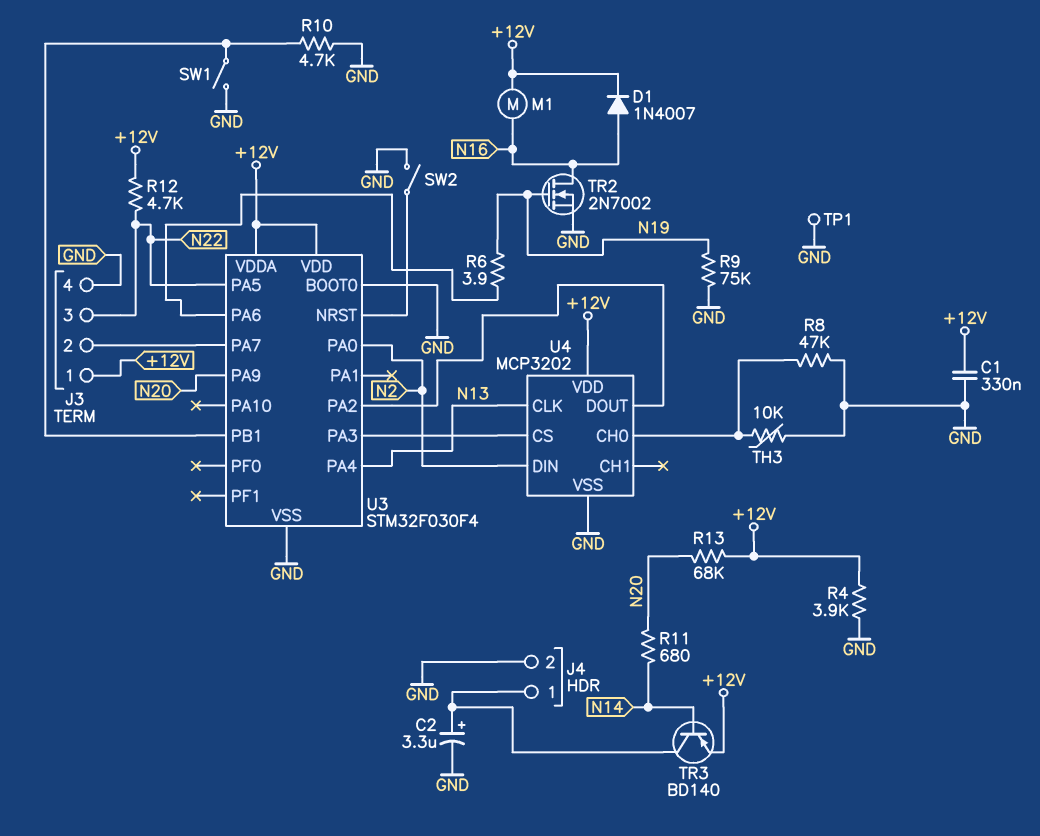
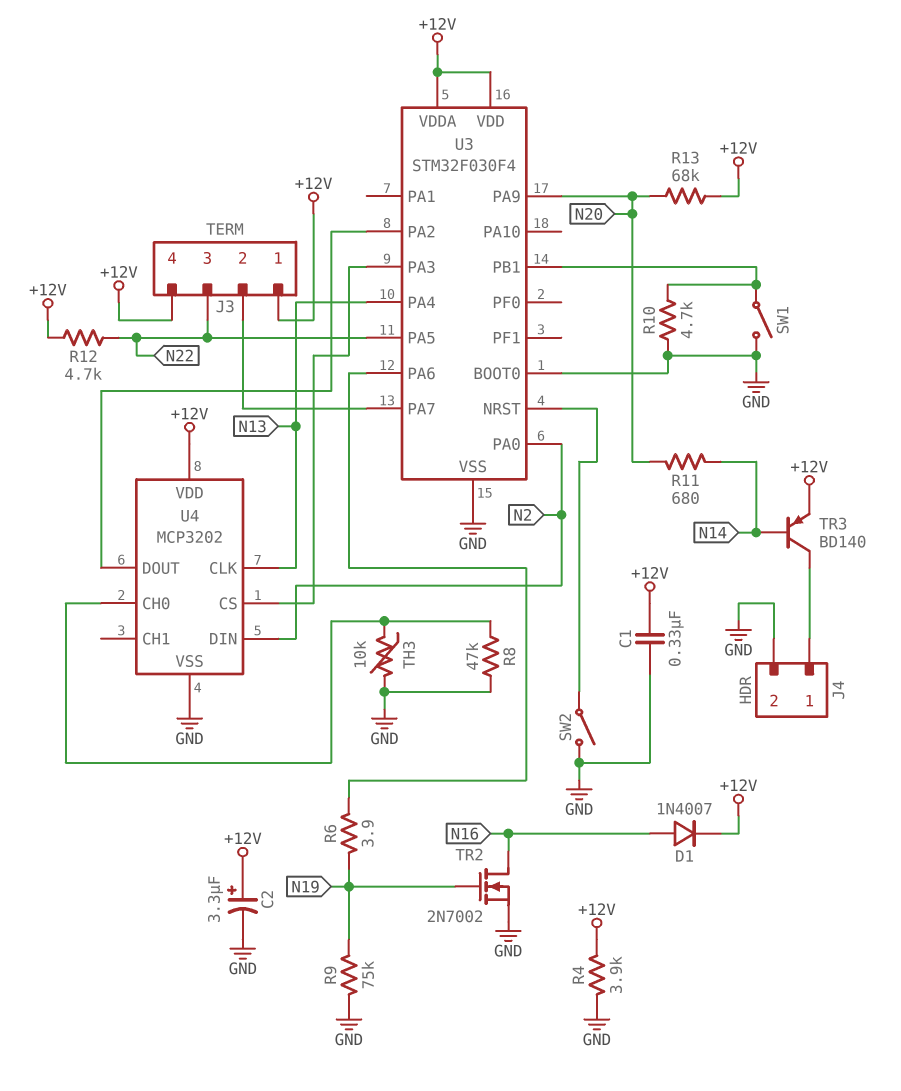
C2: 3.3uF (plus J4/1, minus GND) -> 3.3uF (plus +12V, minus GND)
J3 pin 4: GND -> +12V
M1: motor (+12V, N16) -> none
TP1: test point (GND) -> none

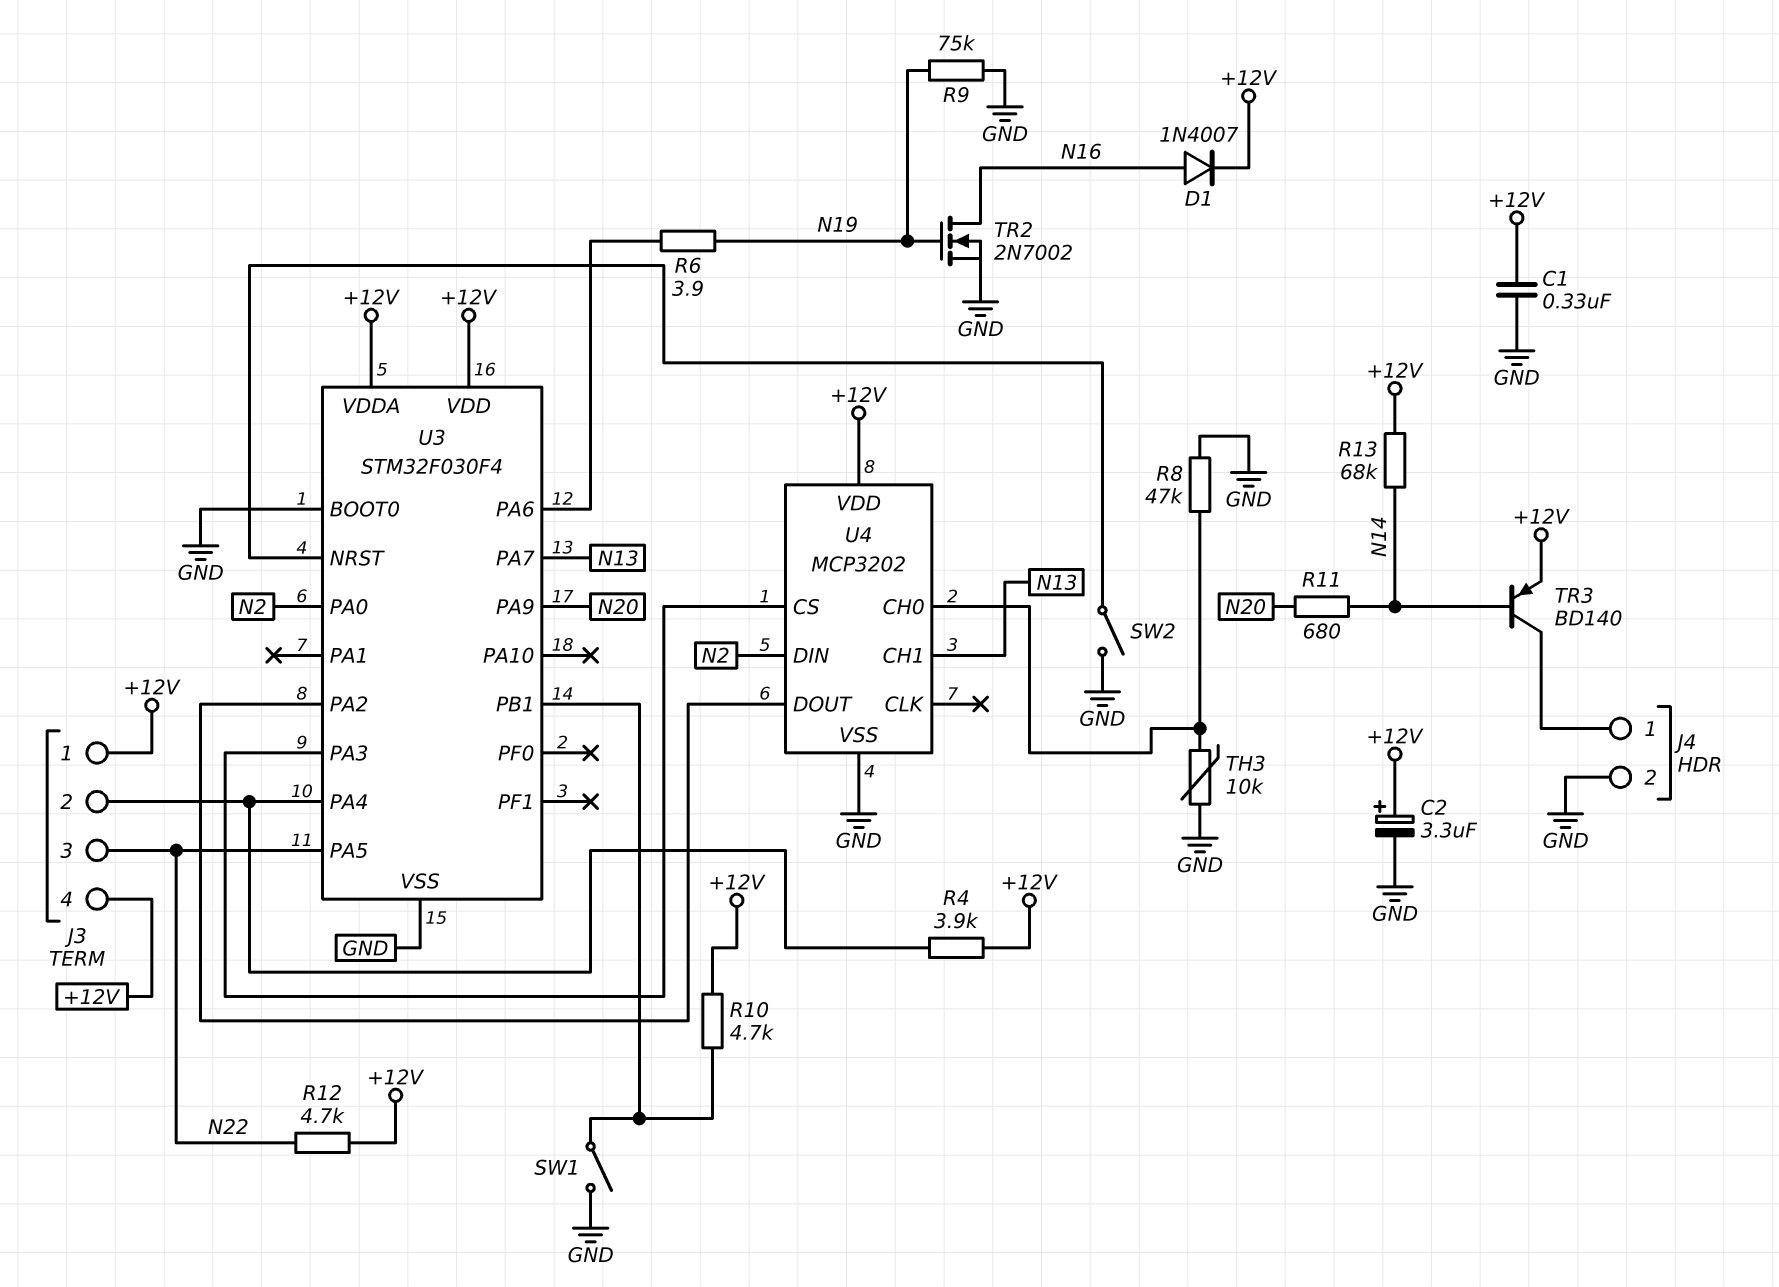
R4: 3.9k (+12V, GND) -> 3.9k (+12V, J3/2)
R10: 4.7k (GND, U3/PB1) -> 4.7k (+12V, U3/PB1)
R13: 68k (+12V, N20) -> 68k (+12V, N14)
U3 pin PA4: N13 -> J3/2
U3 pin PA7: J3/2 -> N13
U4 pin CH1: none -> N13
U4 pin CLK: N13 -> none

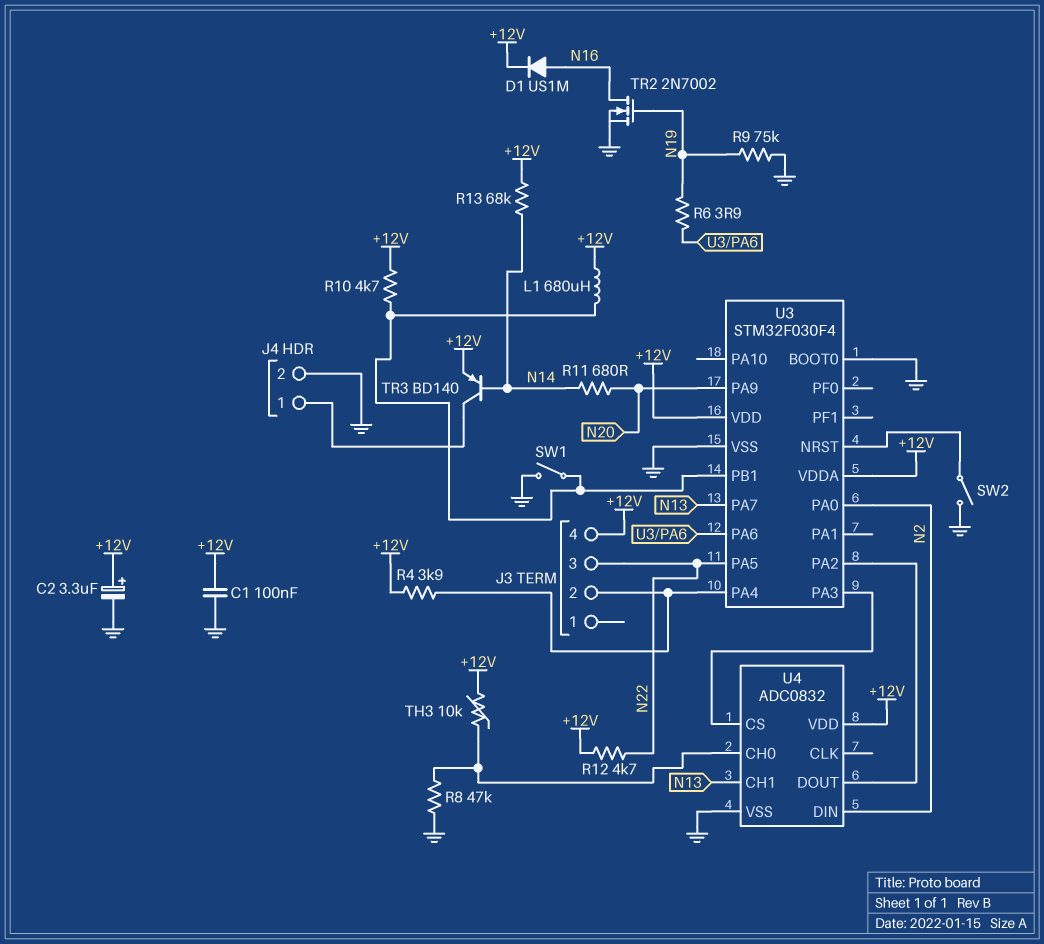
C1: 330nF (+12V, GND) -> 100nF (+12V, GND)
D1: diode 1N4007 (A N16, K +12V) -> diode US1M (A N16, K +12V)
J3 pin 1: +12V -> none
L1: none -> 680uH (+12V, U3/PB1)
TH3: 10k (GND, U4/CH0) -> 10k (+12V, U4/CH0)
U4: MCP3202 -> ADC0832

